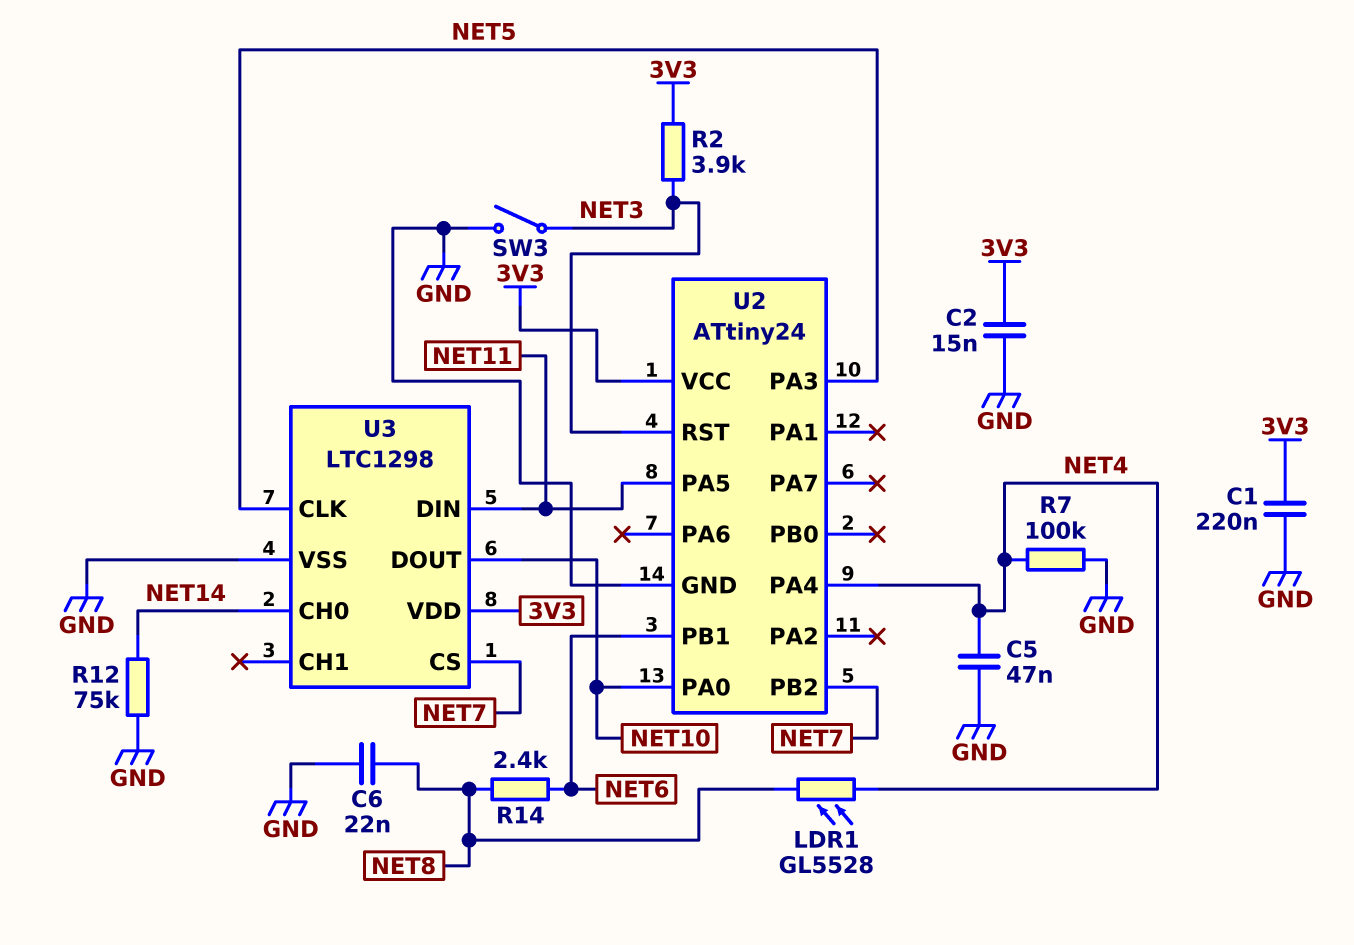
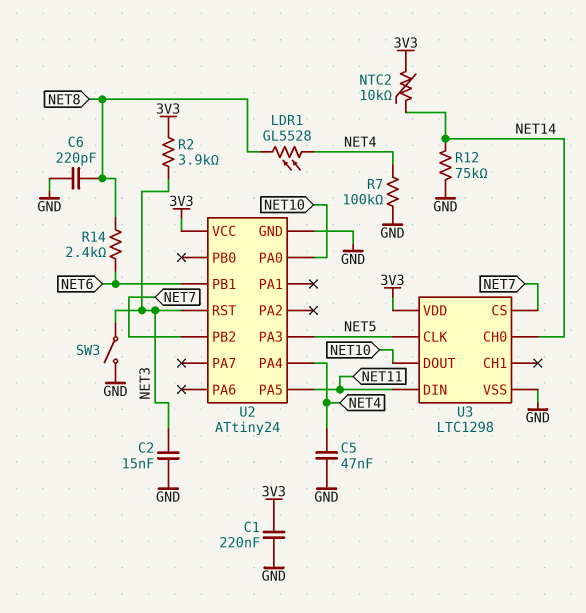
C2: 15nF (3V3, GND) -> 15nF (GND, NET3)
C6: 22nF (GND, NET8) -> 220pF (GND, NET8)
NTC2: none -> 10k (3V3, NET14)

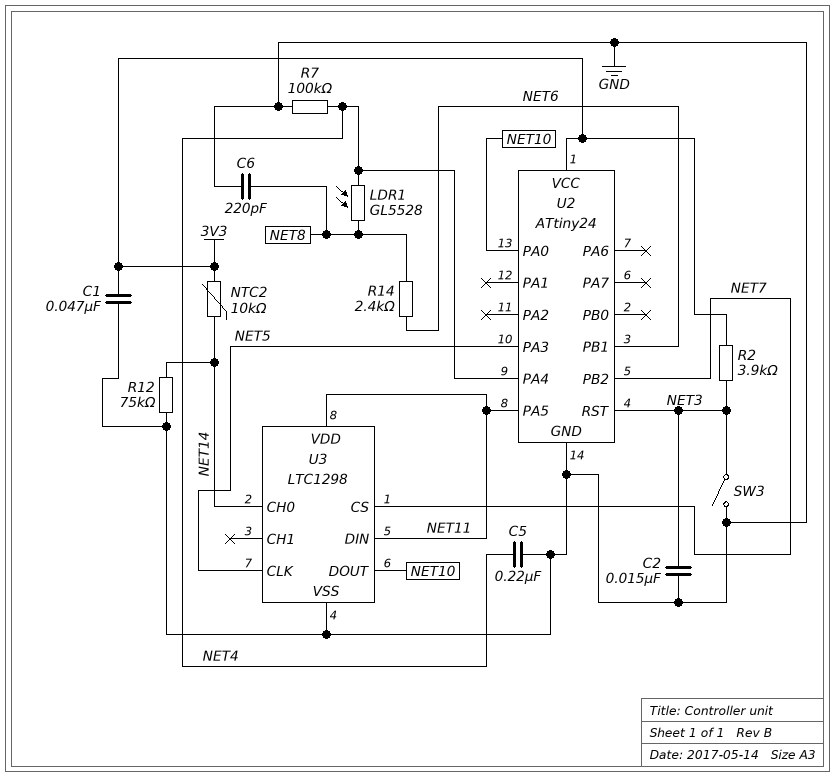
C1: 220nF (3V3, GND) -> 47nF (3V3, GND)
C5: 47nF (GND, NET4) -> 220nF (GND, NET4)
U3 pin VDD: 3V3 -> NET11

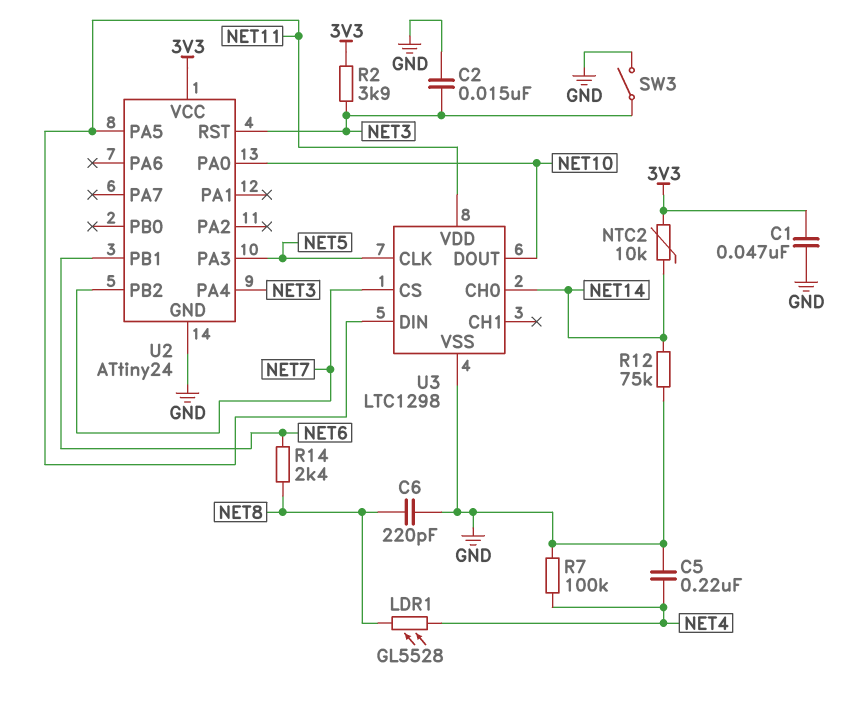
U2 pin PA4: NET4 -> NET3

